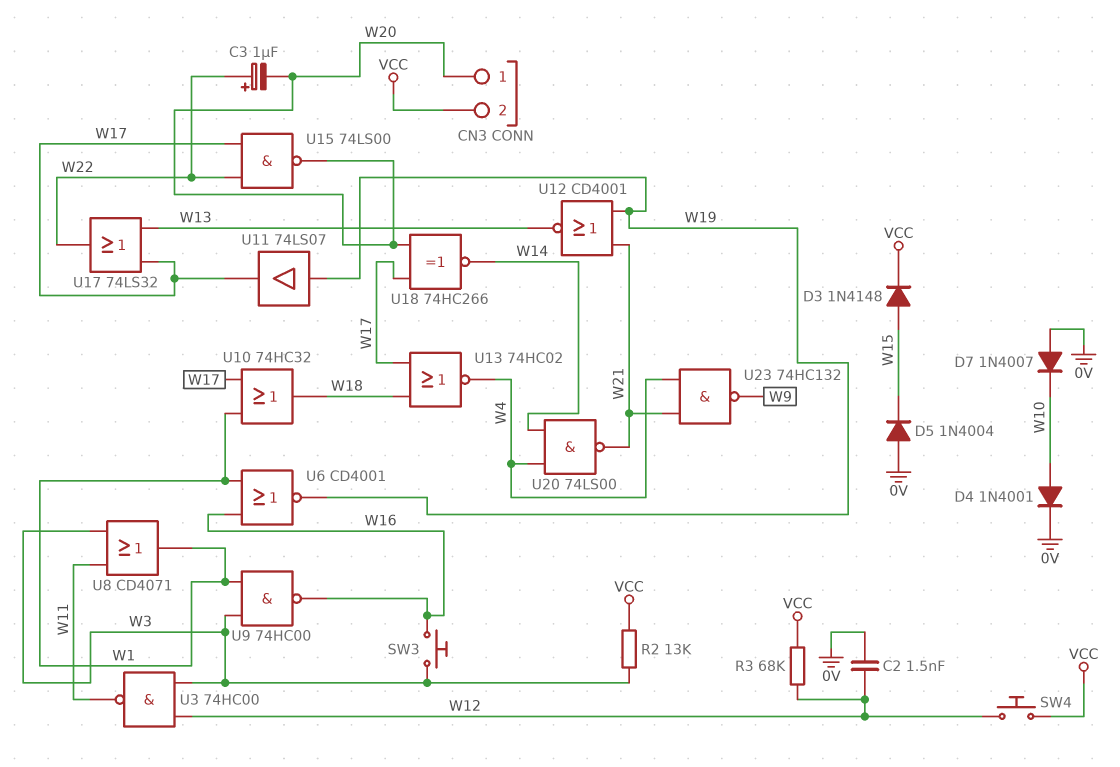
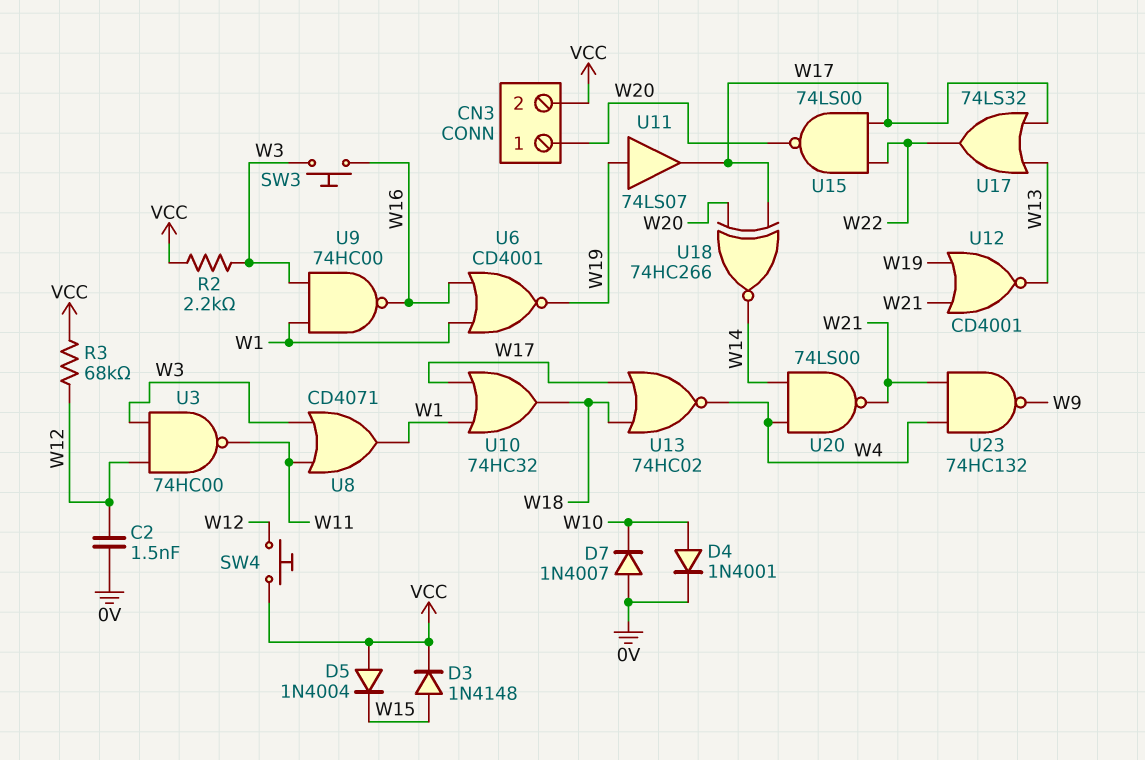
C3: 1uF (plus W22, minus W20) -> none
D5: diode 1N4004 (A 0V, K W15) -> diode 1N4004 (A VCC, K W15)
R2: 13k (VCC, W3) -> 2.2k (VCC, W3)

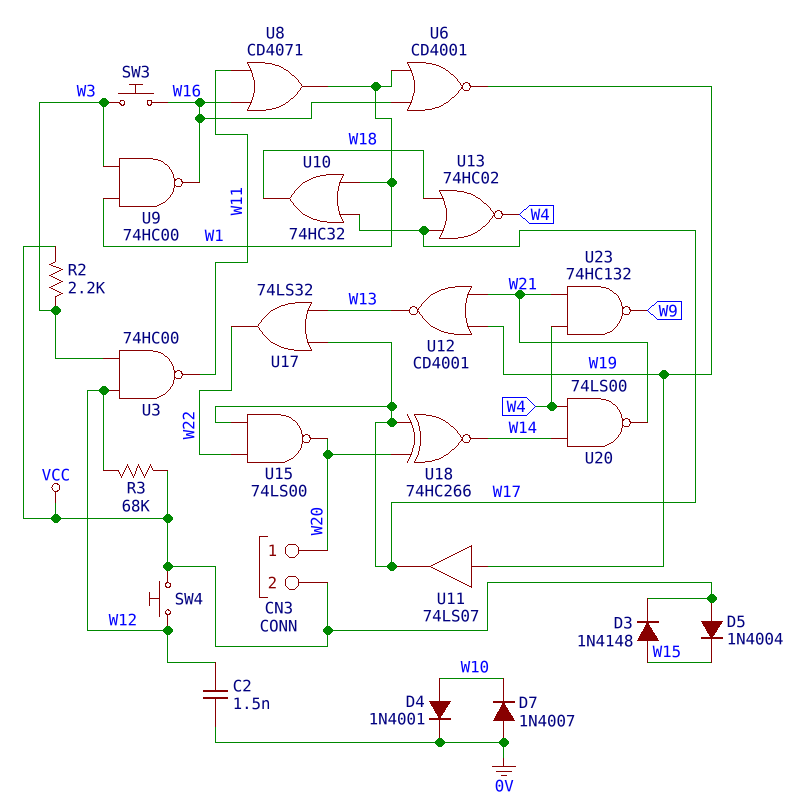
U8: OR CD4071 (in W3, in W11, out W1) -> OR CD4071 (in W11, in W16, out W1)

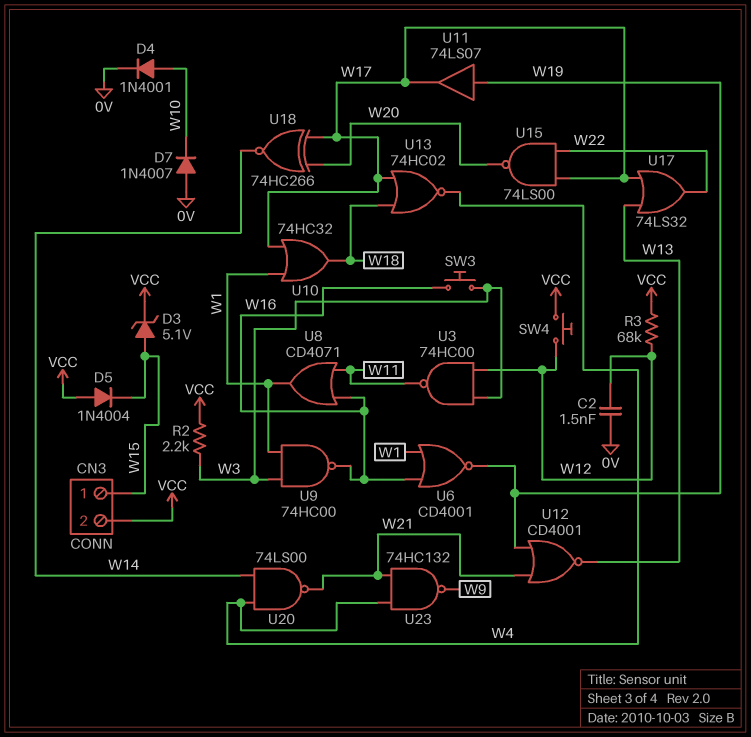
CN3 pin 1: W20 -> W15
D3: diode 1N4148 (A W15, K VCC) -> zener 5.1V (A W15, K VCC)

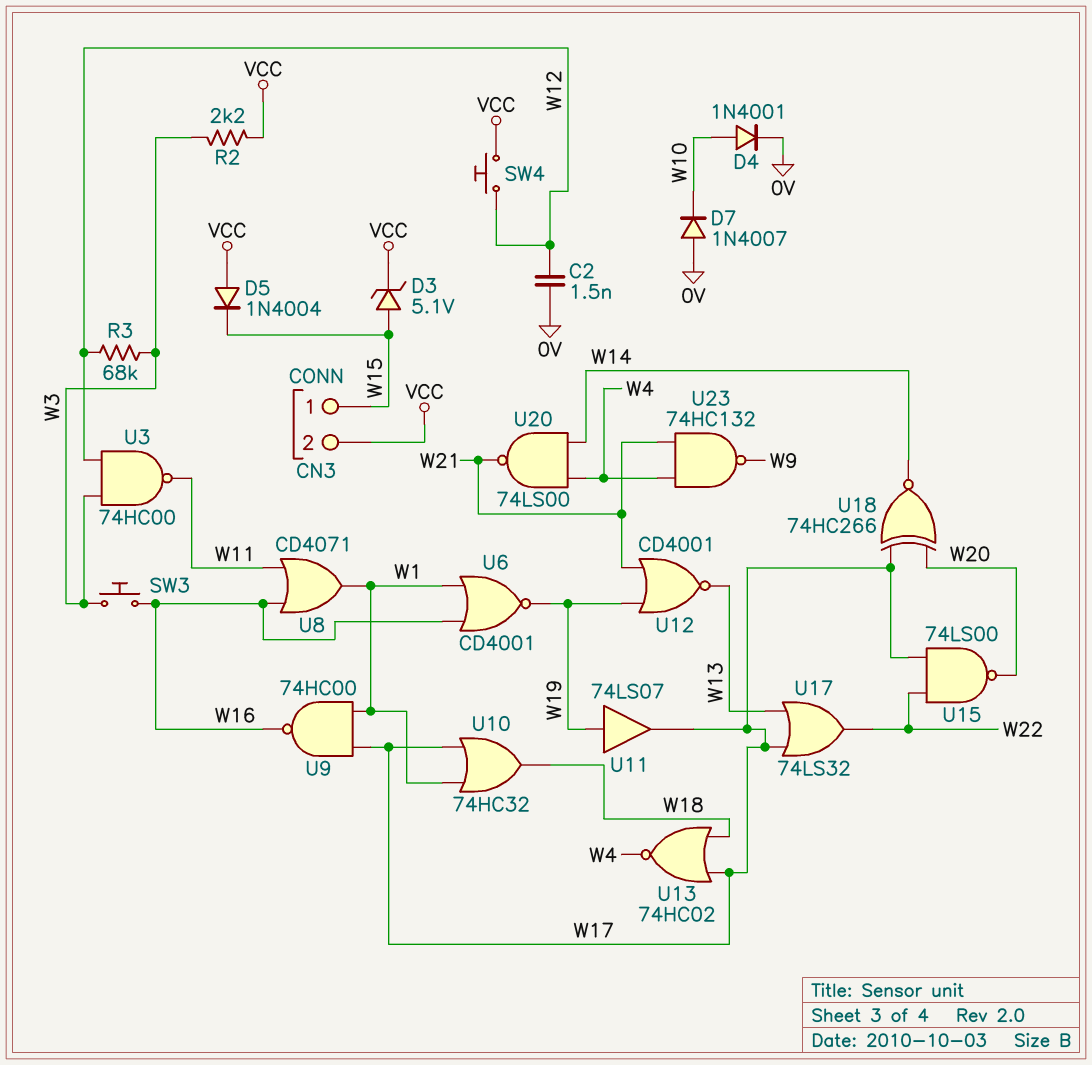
R3: 68k (VCC, W12) -> 68k (W3, W12)
U9: NAND 74HC00 (in W1, in W3, out W16) -> NAND 74HC00 (in W1, in W17, out W16)

